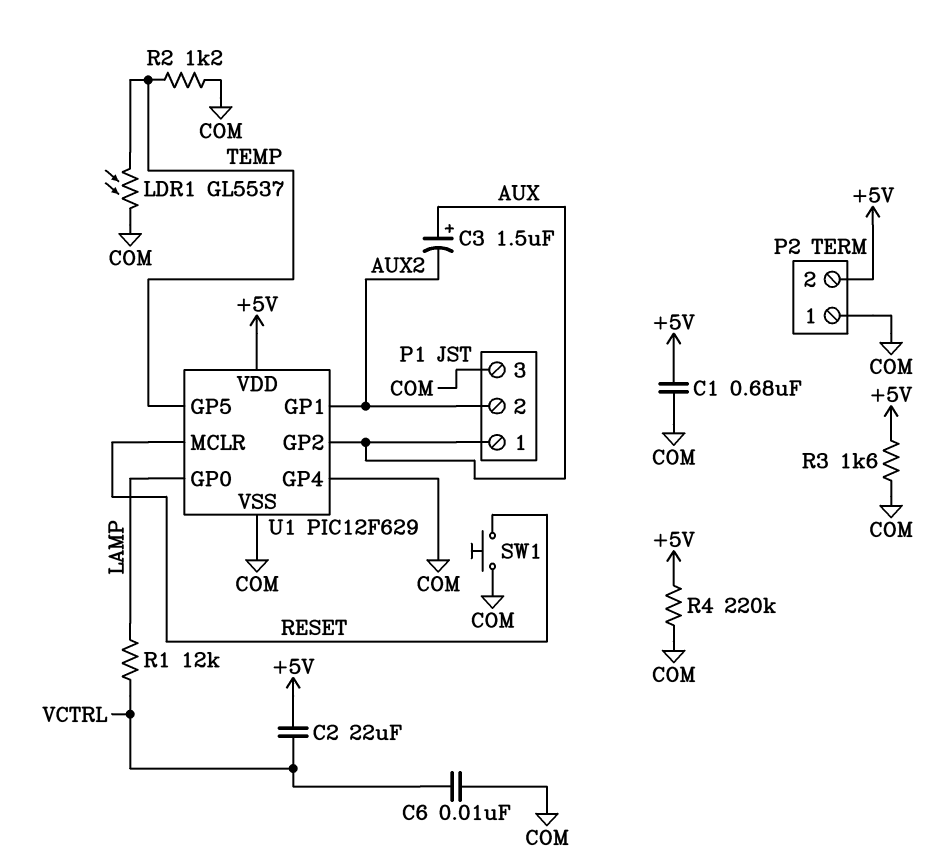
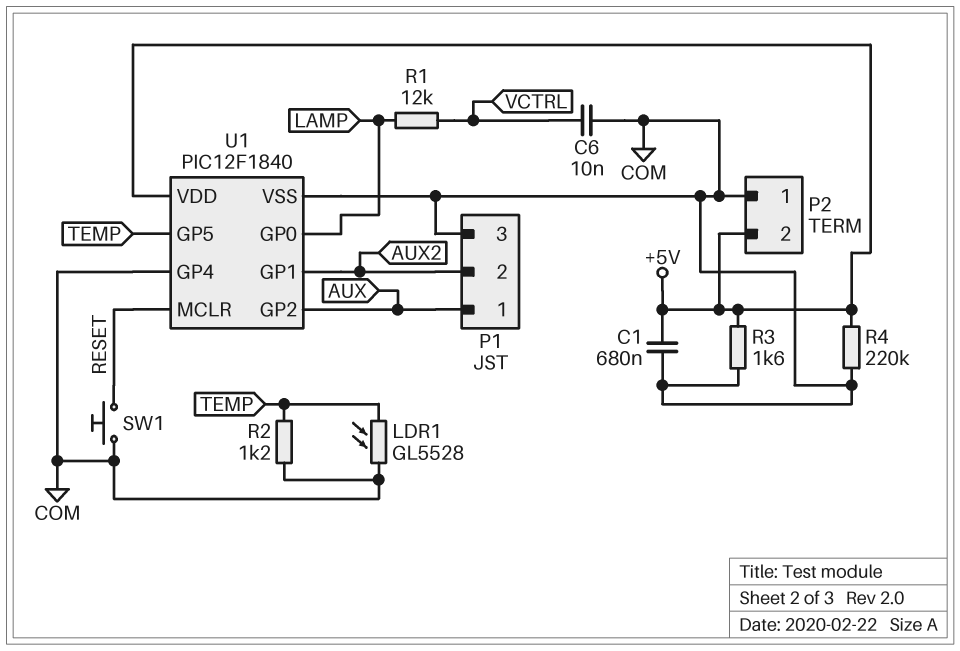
C2: 22uF (+5V, VCTRL) -> none
C3: 1.5uF (plus AUX, minus AUX2) -> none
LDR1: GL5537 (COM, TEMP) -> GL5528 (COM, TEMP)
U1: PIC12F629 -> PIC12F1840

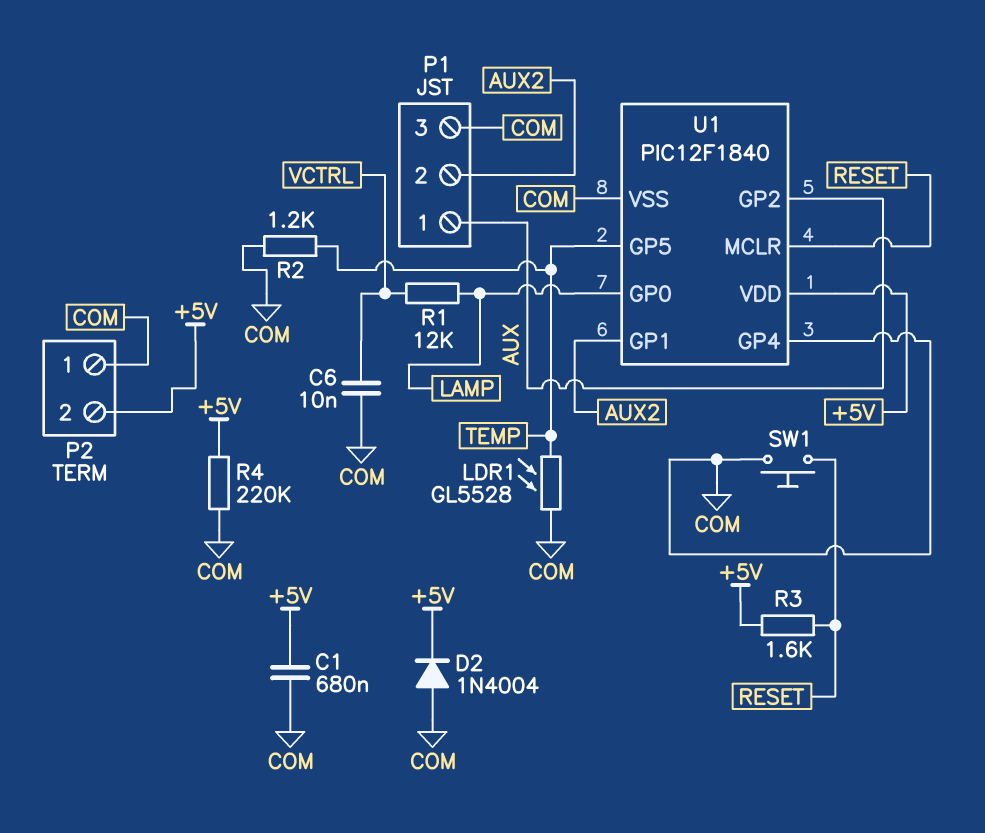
D2: none -> diode 1N4004 (A COM, K +5V)
R3: 1.6k (+5V, COM) -> 1.6k (+5V, RESET)

